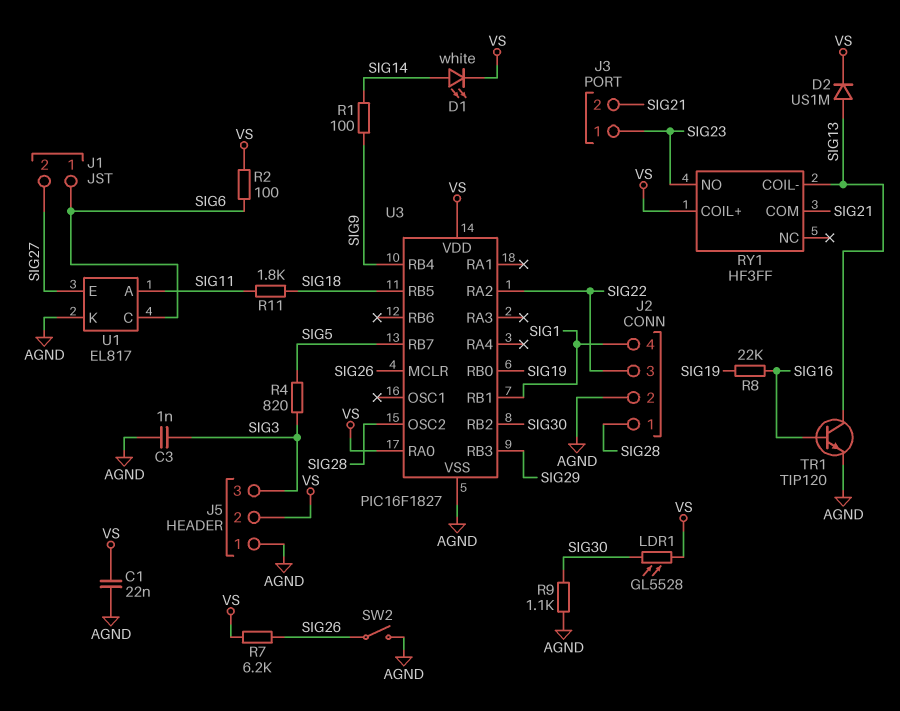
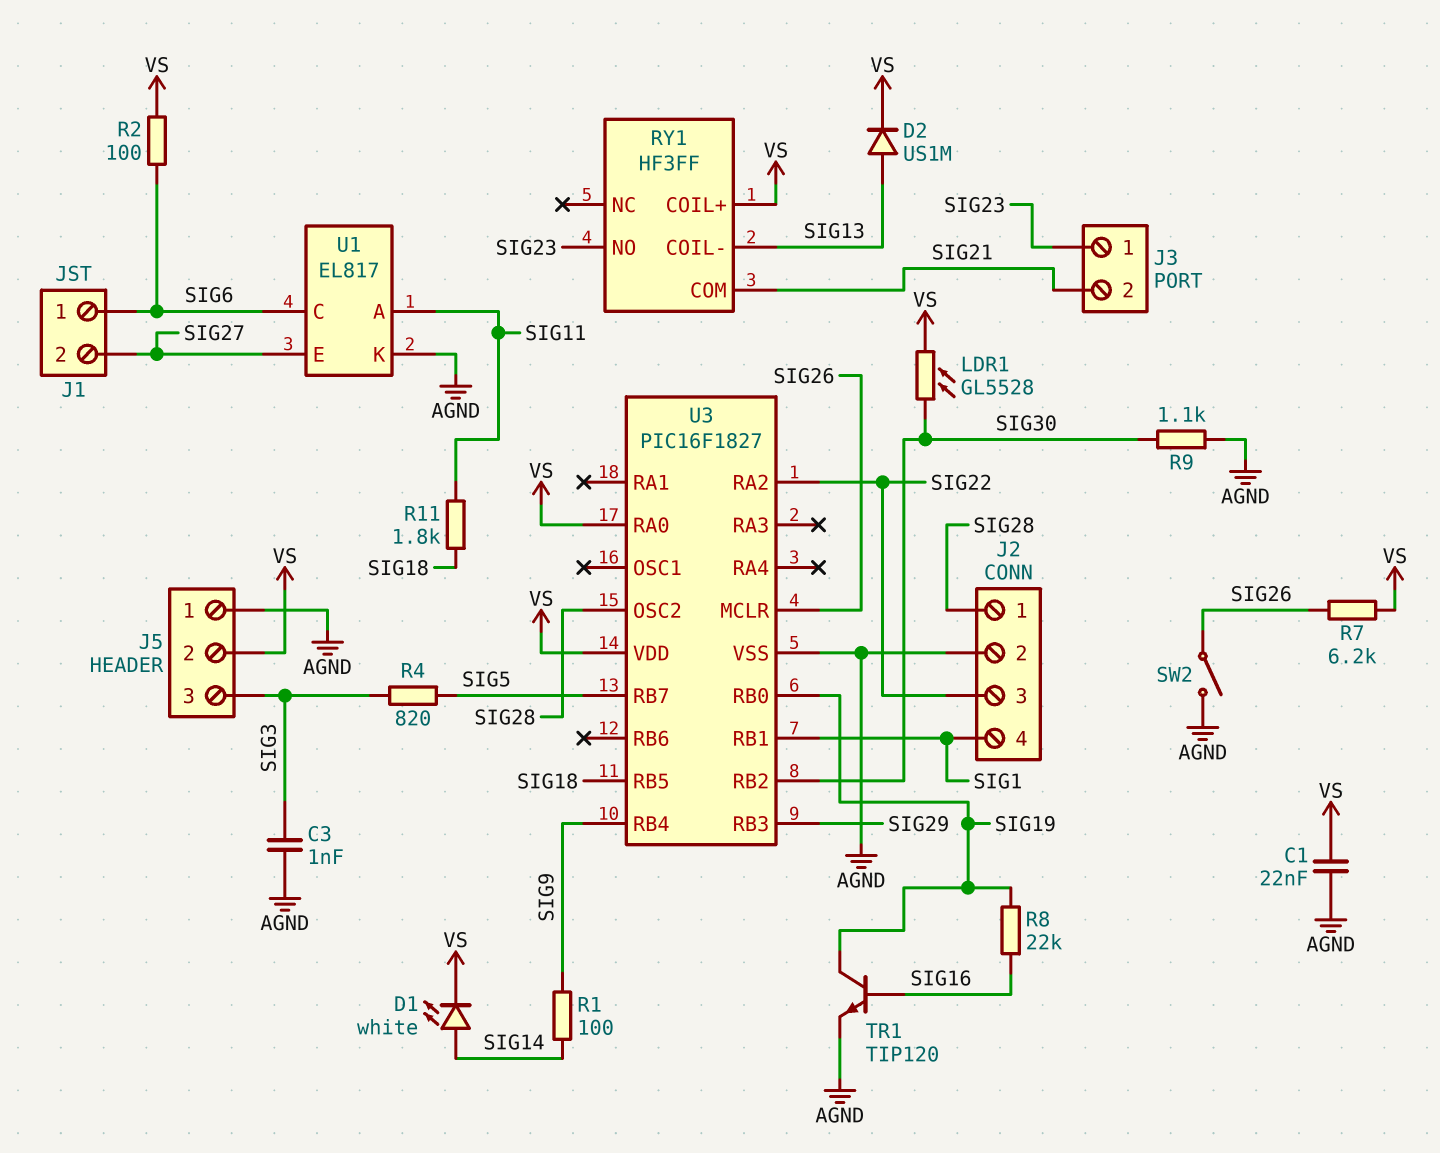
TR1: NPN TIP120 (B SIG16, C SIG13, E AGND) -> NPN TIP120 (B SIG16, C SIG19, E AGND)

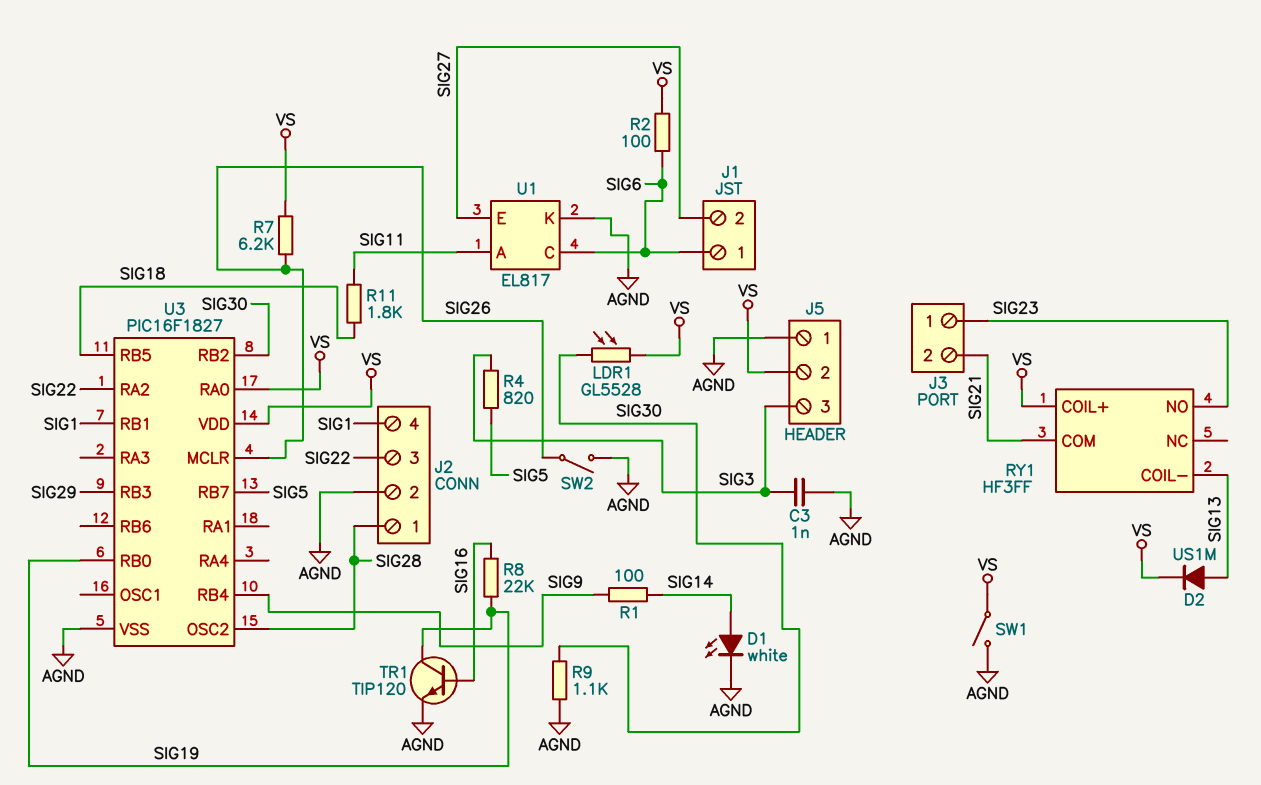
C1: 22nF (AGND, VS) -> none
D1: LED white (A SIG14, K VS) -> LED white (A SIG14, K AGND)
SW1: none -> switch (AGND, VS)

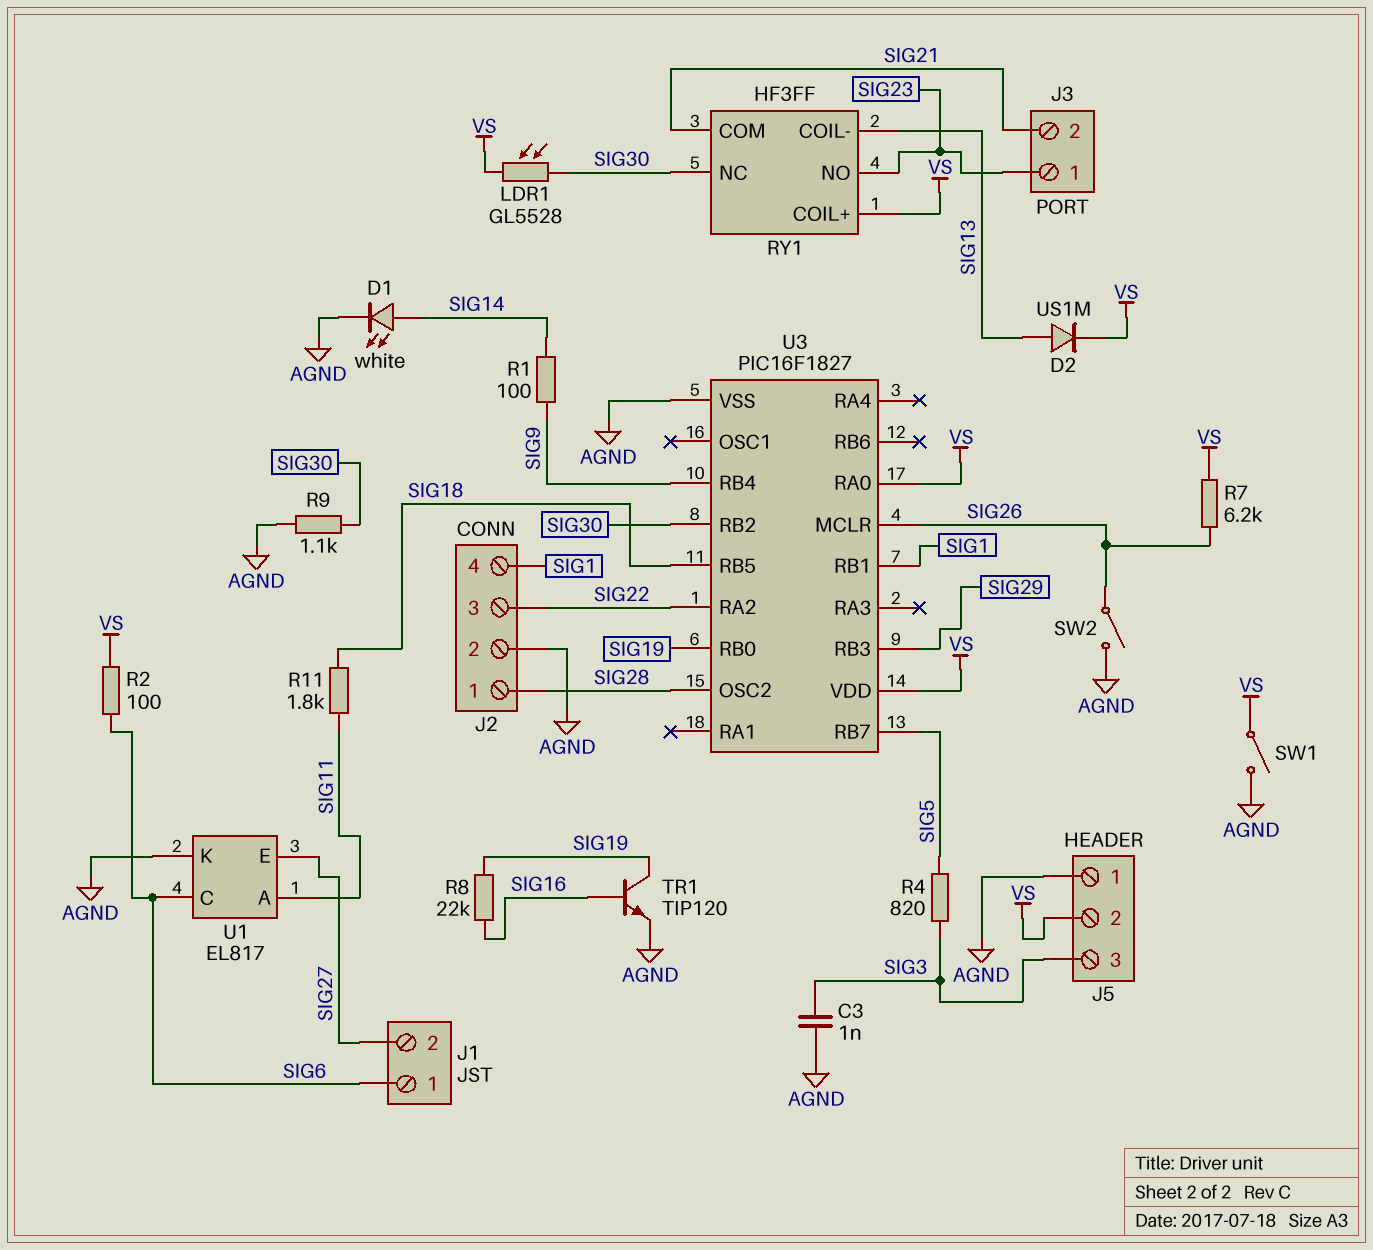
RY1 pin NC: none -> SIG30

